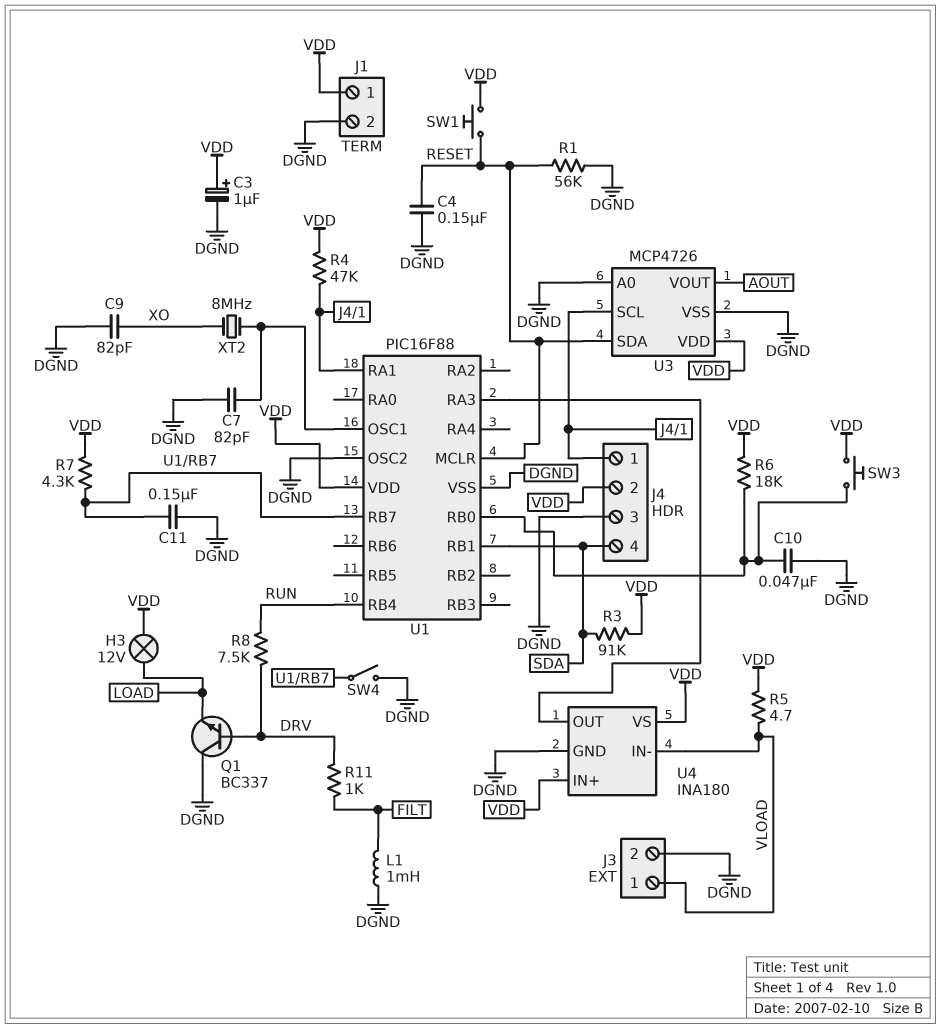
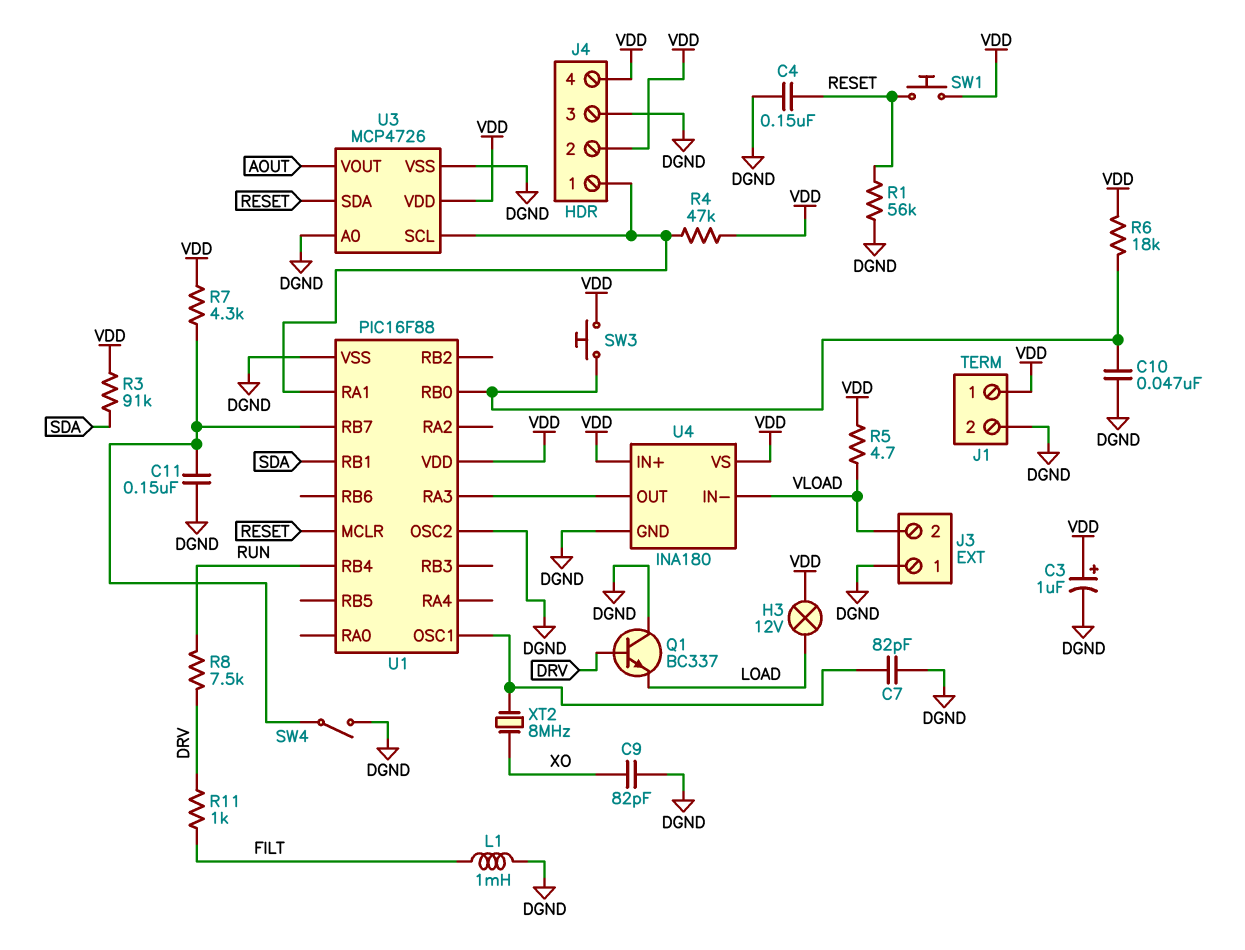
J3 pin 1: VLOAD -> DGND
J3 pin 2: DGND -> VLOAD
J4 pin 4: SDA -> VDD

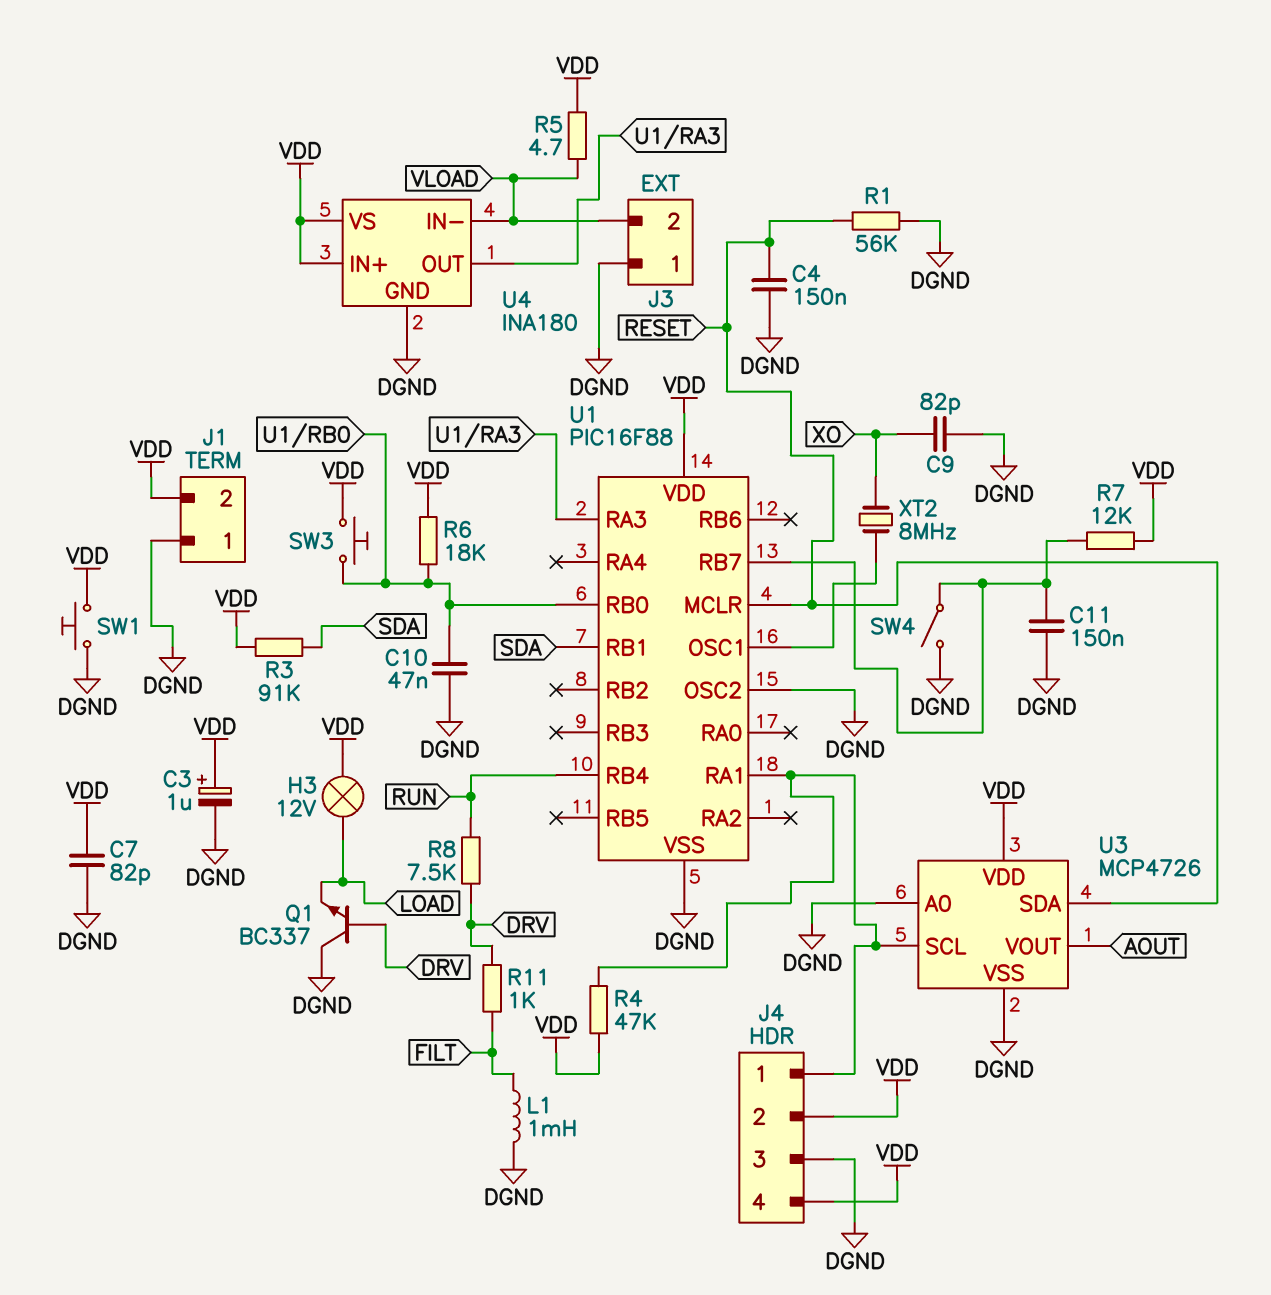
C7: 82pF (DGND, U1/OSC1) -> 82pF (DGND, VDD)
J1 pin 1: VDD -> DGND
J1 pin 2: DGND -> VDD
R7: 4.3k (U1/RB7, VDD) -> 12k (U1/RB7, VDD)
SW1: button (RESET, VDD) -> button (DGND, VDD)

